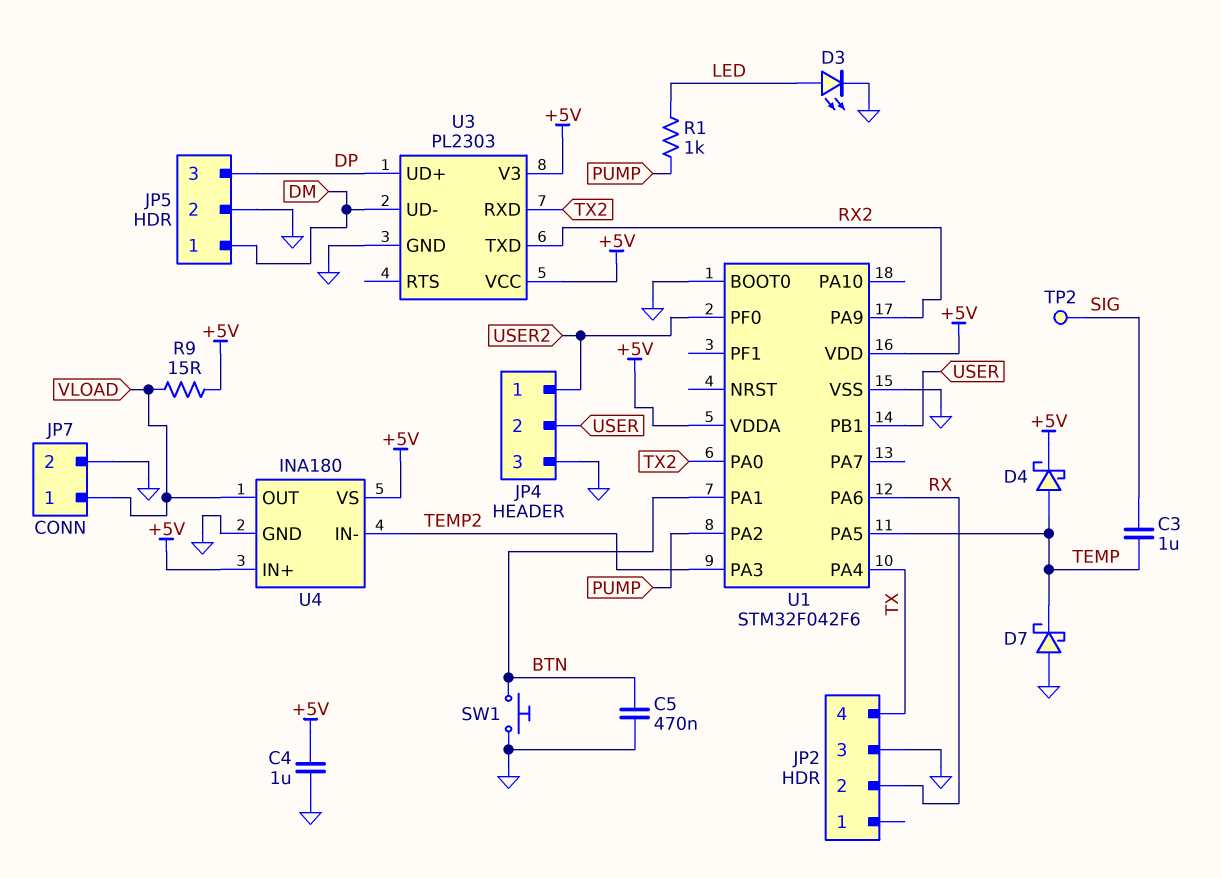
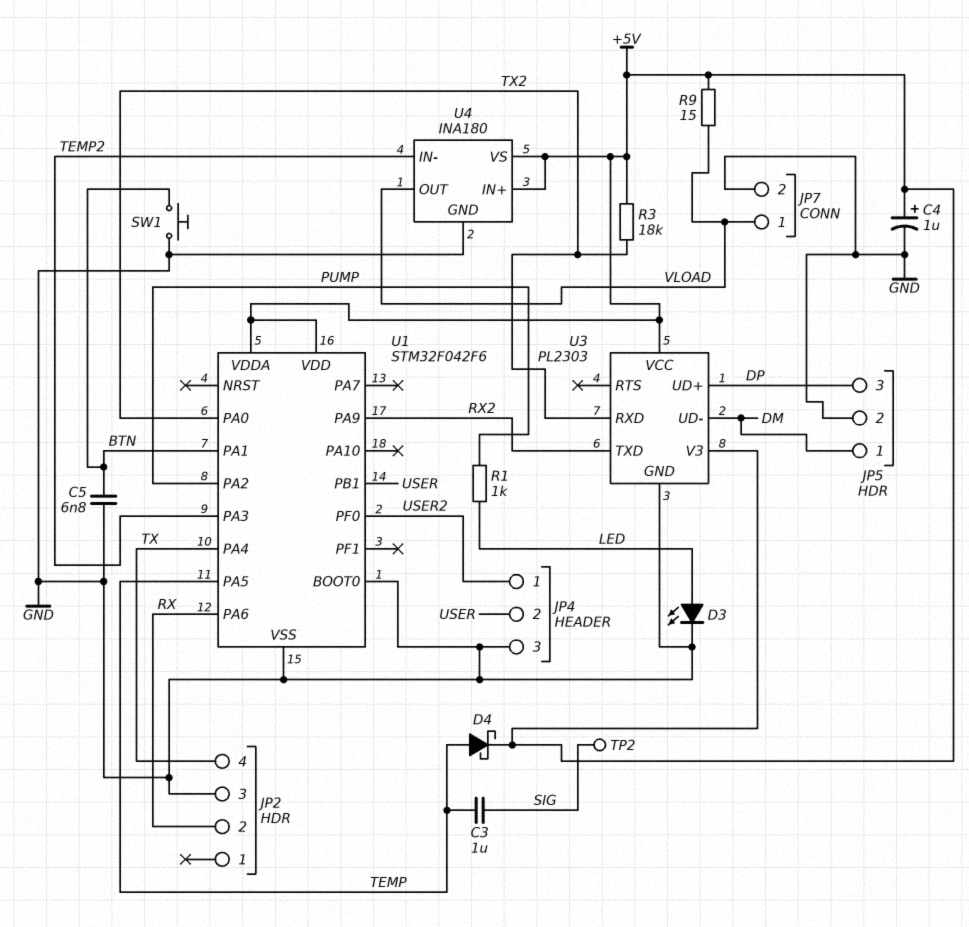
C4: 1uF (+5V, GND) -> 1uF (plus +5V, minus GND)
C5: 470nF (BTN, GND) -> 6.8nF (BTN, GND)
D7: schottky (A GND, K TEMP) -> none
R3: none -> 18k (+5V, TX2)

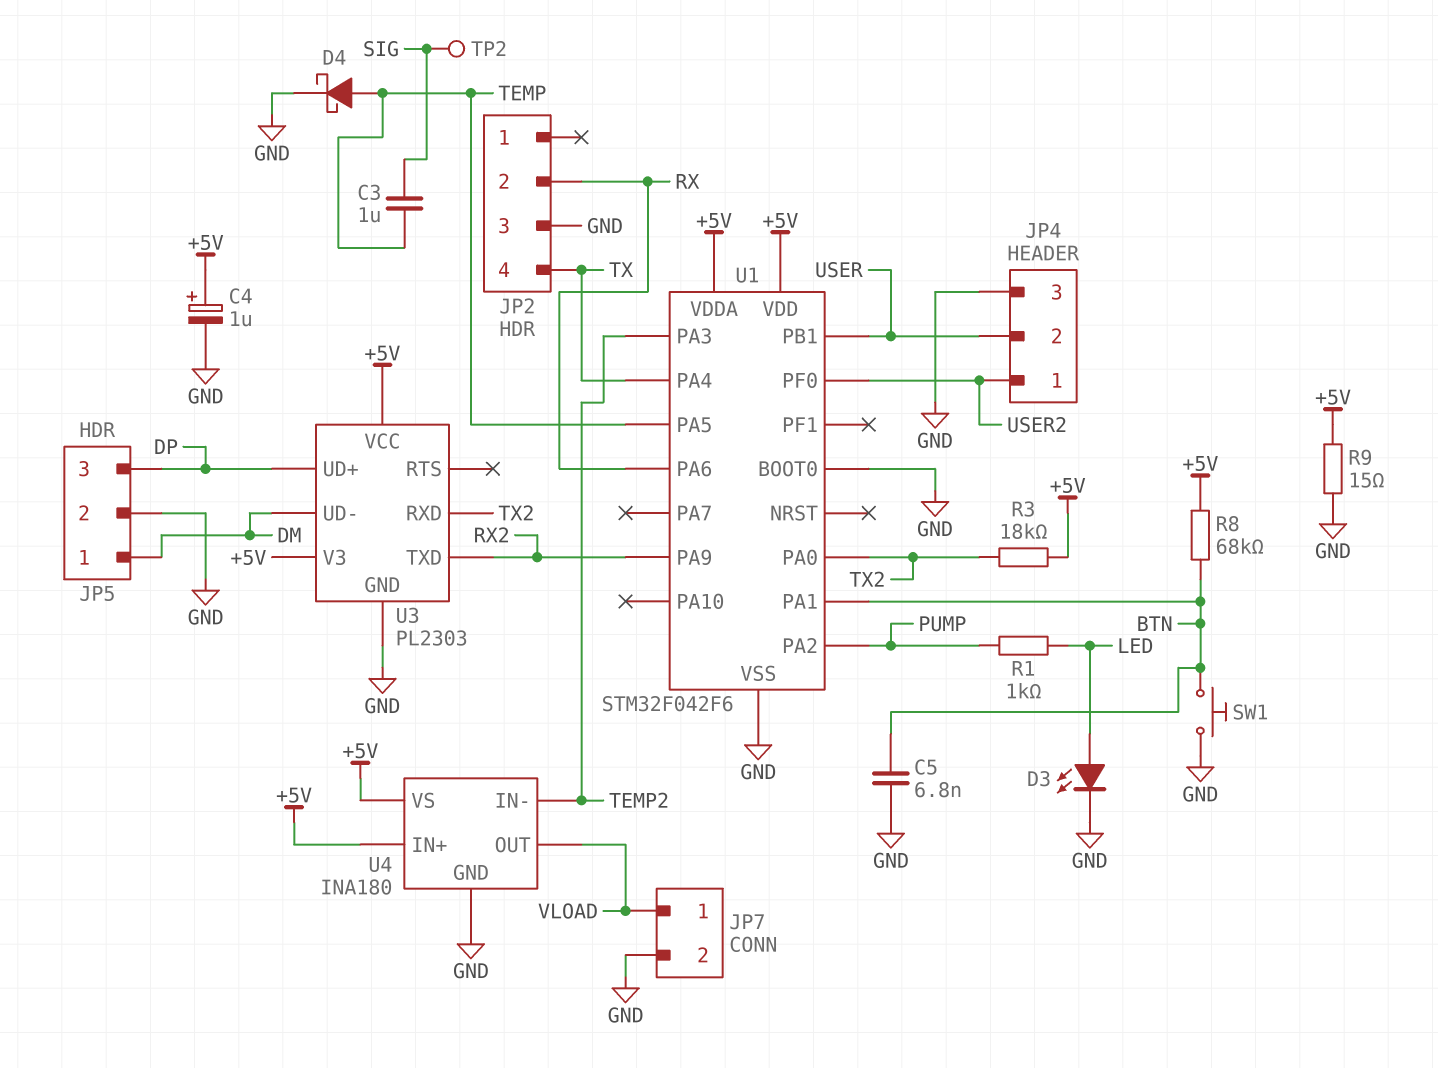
D4: schottky (A TEMP, K +5V) -> schottky (A TEMP, K GND)
R8: none -> 68k (+5V, BTN)
R9: 15 (+5V, VLOAD) -> 15 (+5V, GND)

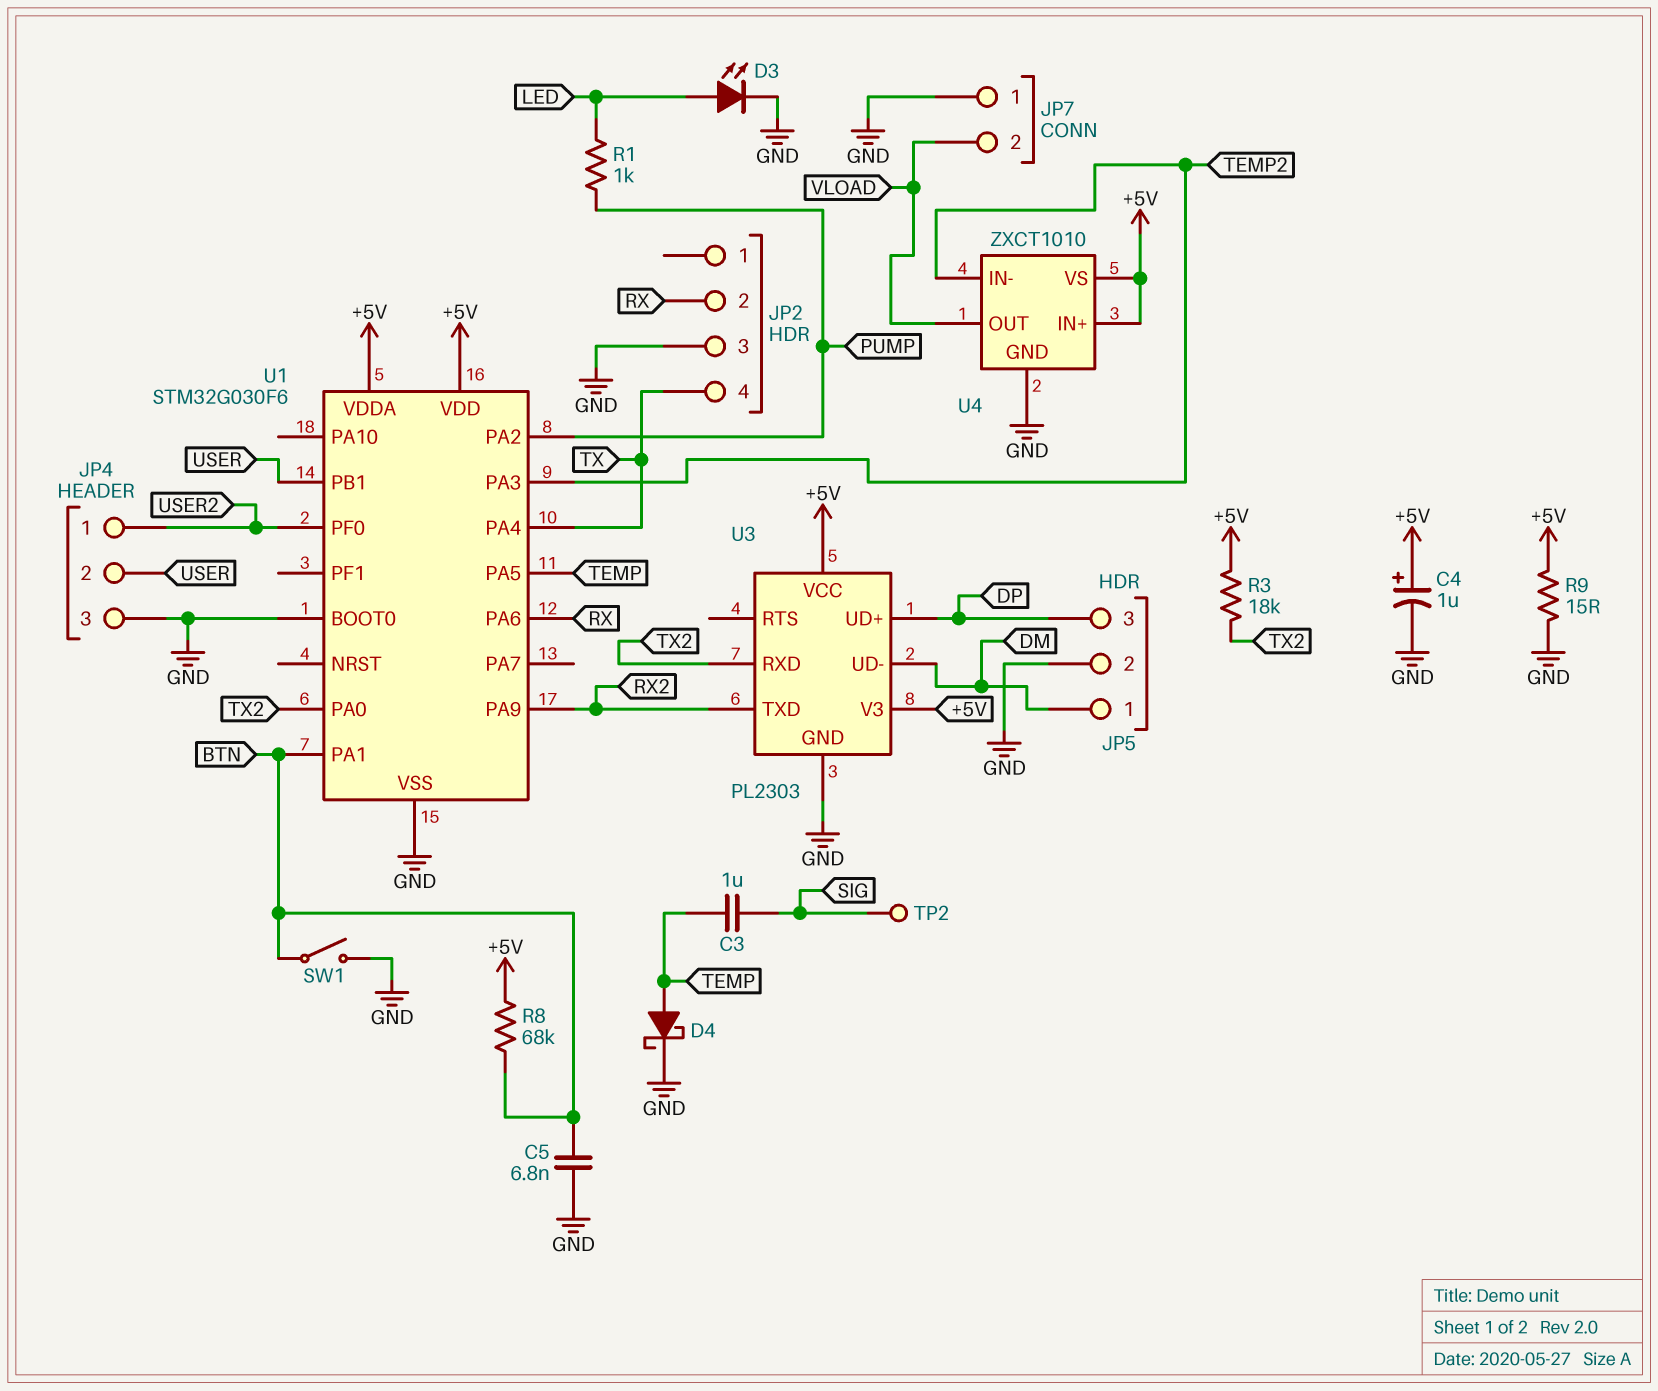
JP7 pin 1: VLOAD -> GND
JP7 pin 2: GND -> VLOAD
SW1: button (BTN, GND) -> switch (BTN, GND)
U1: STM32F042F6 -> STM32G030F6
U4: INA180 -> ZXCT1010

